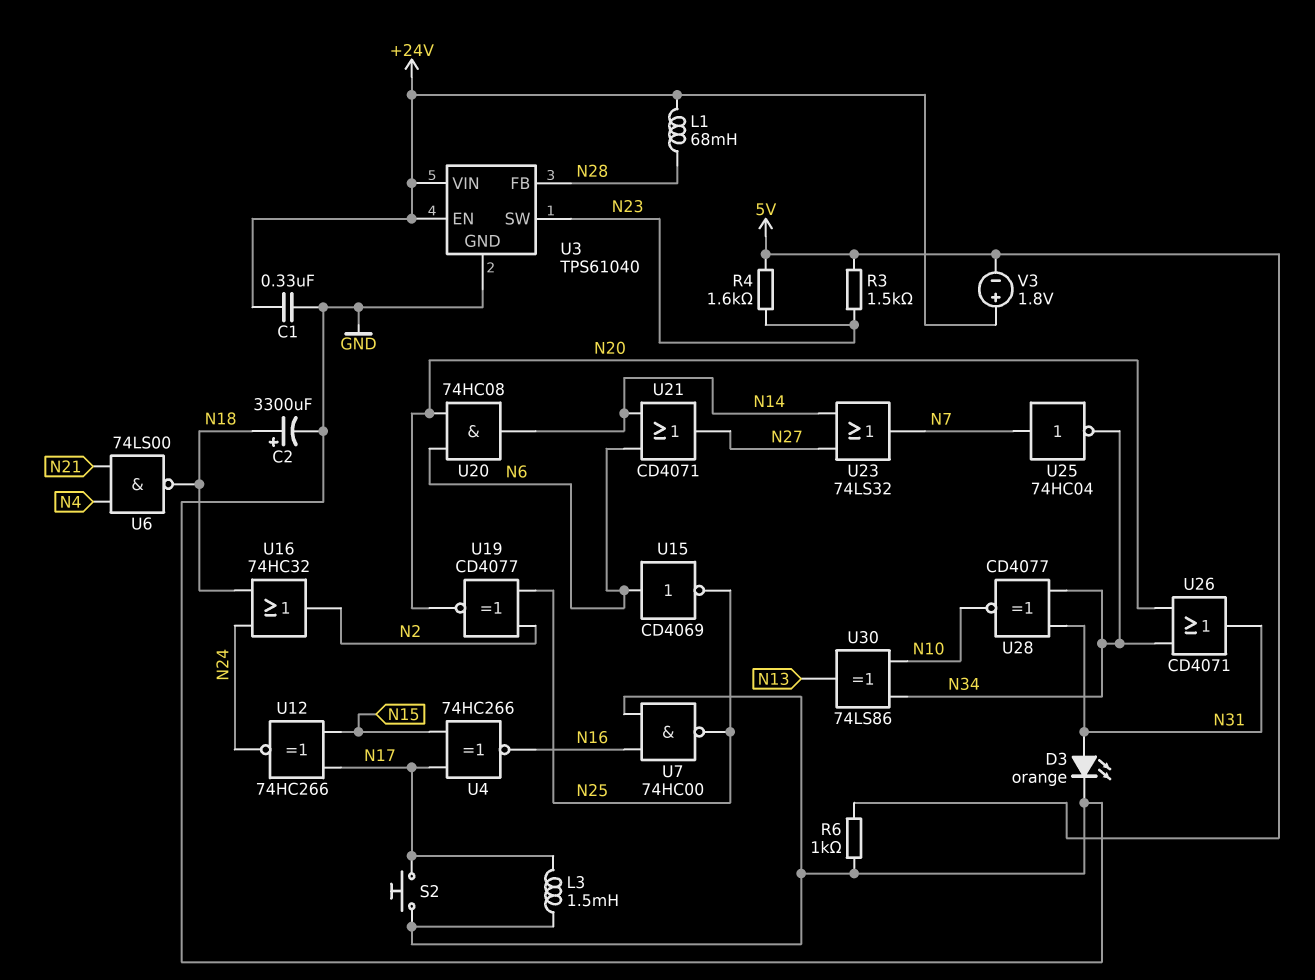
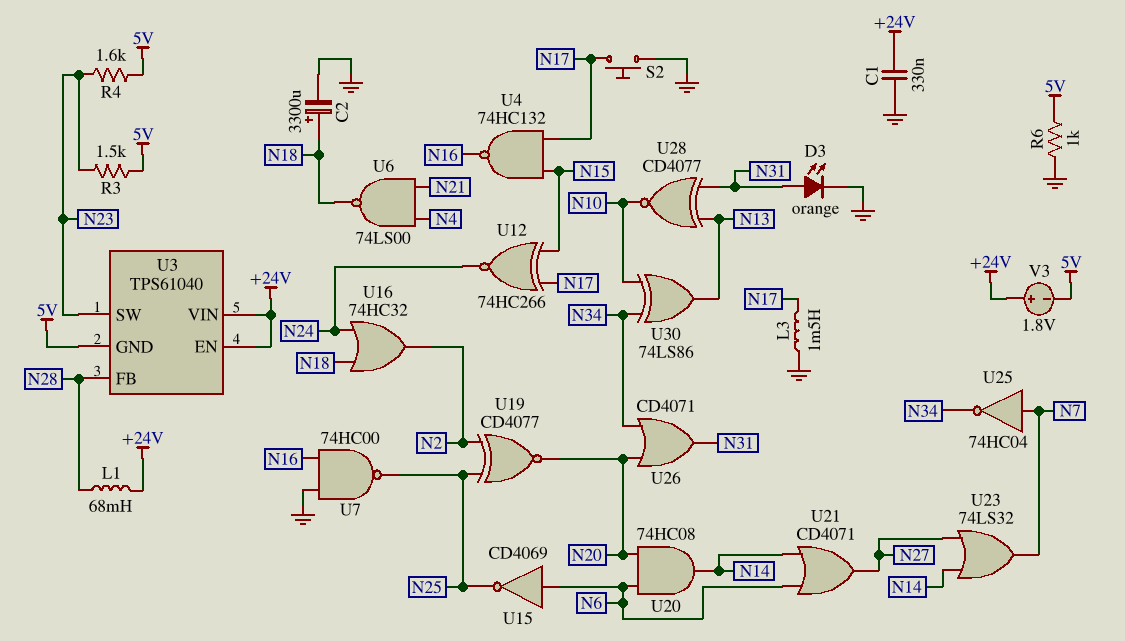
U3 pin GND: GND -> 5V
U4: XNOR 74HC266 (in N15, in N17, out N16) -> NAND 74HC132 (in N15, in N17, out N16)
U28: XNOR CD4077 (in N31, in N34, out N10) -> XNOR CD4077 (in N13, in N31, out N10)

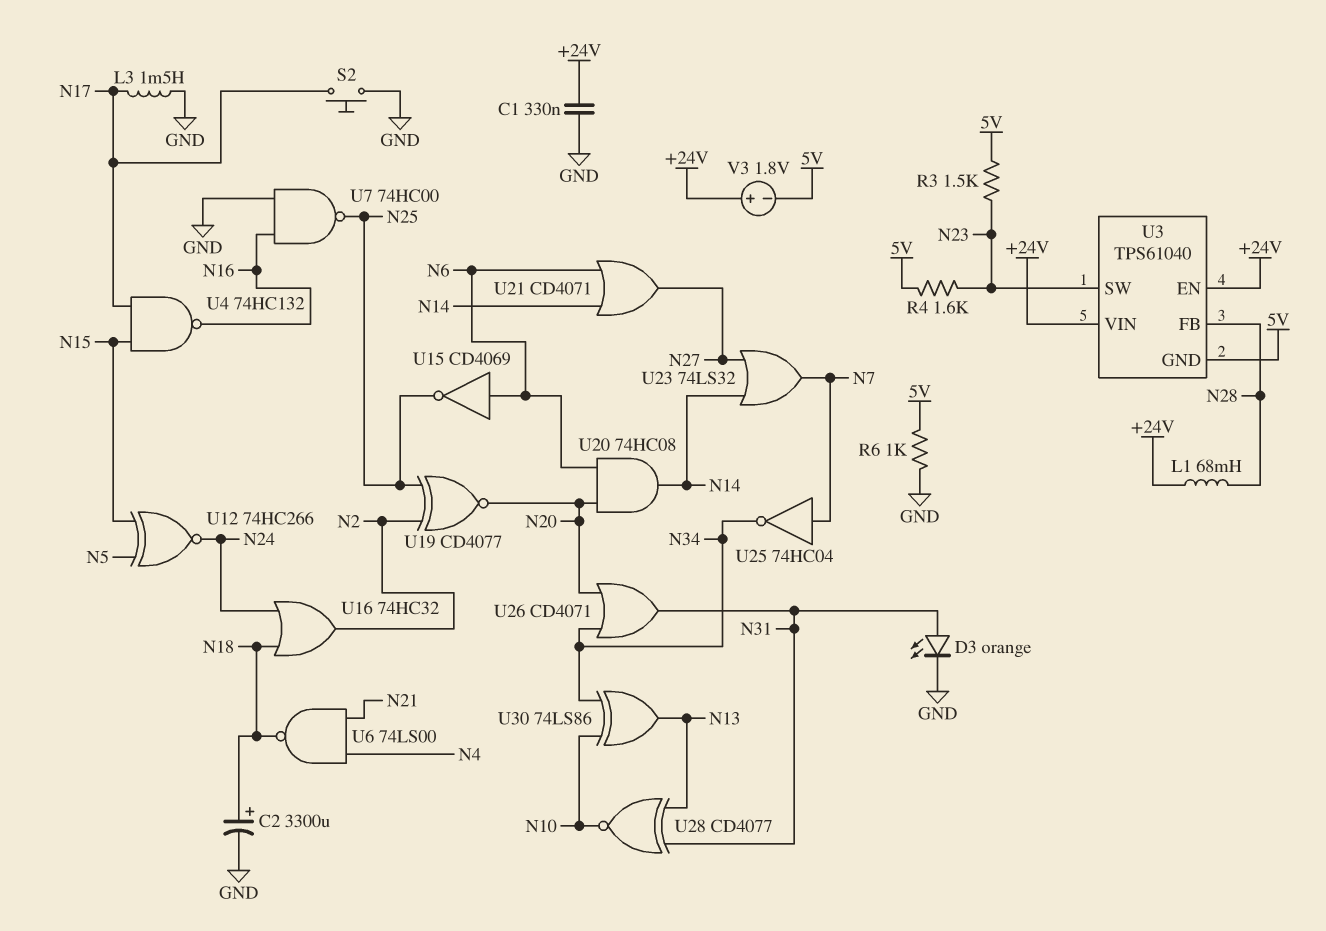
U12: XNOR 74HC266 (in N15, in N17, out N24) -> XNOR 74HC266 (in N5, in N15, out N24)

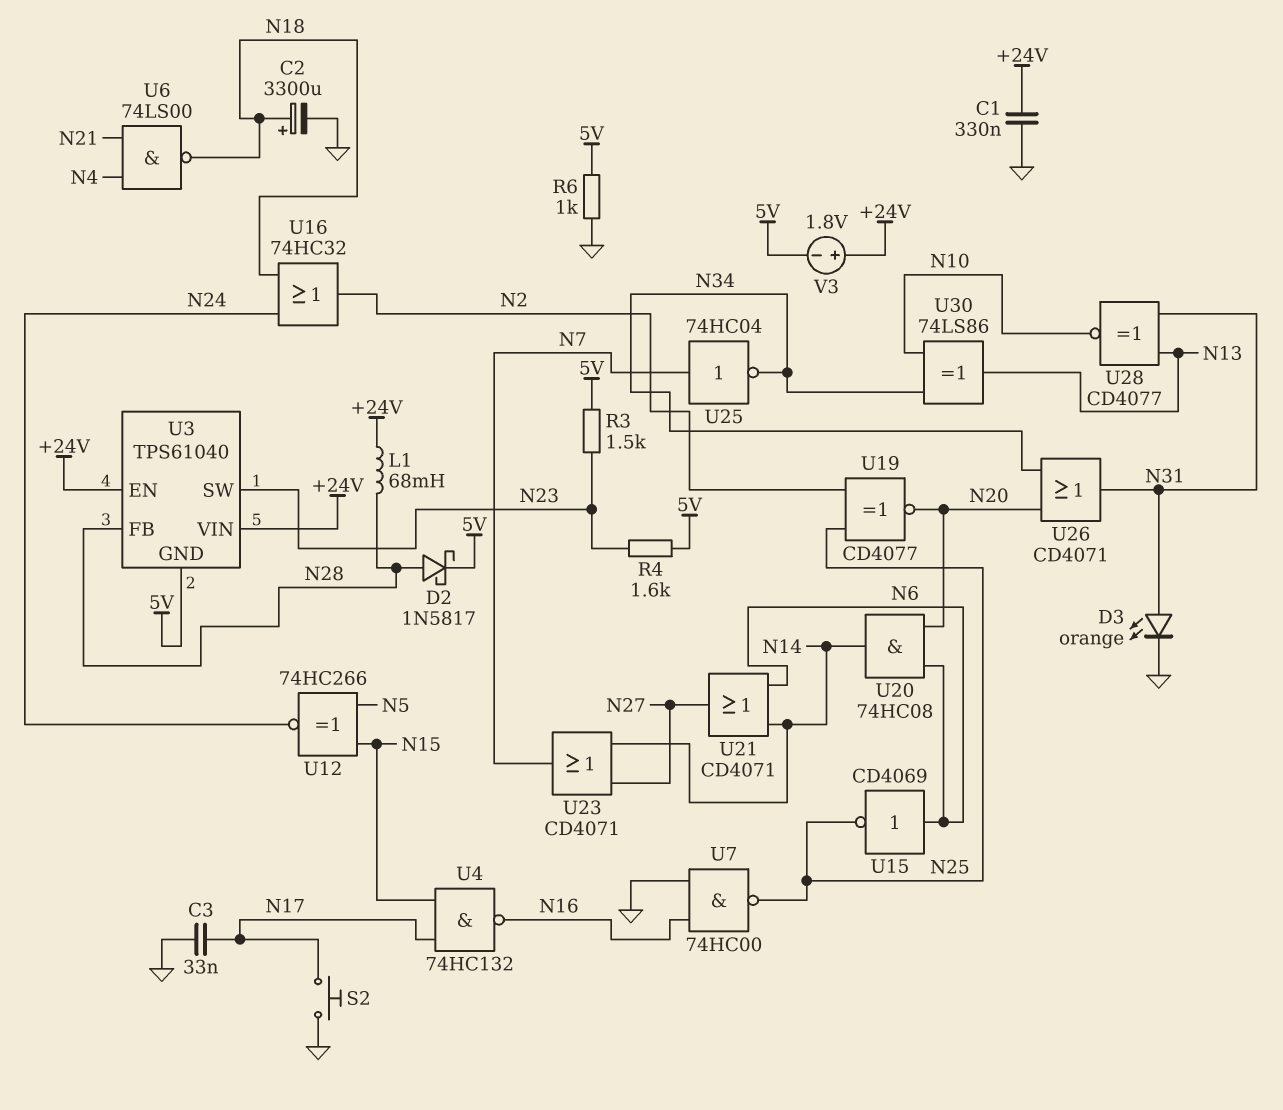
C3: none -> 33nF (GND, N17)
D2: none -> schottky 1N5817 (A N28, K 5V)
L3: 1.5mH (GND, N17) -> none
U23: OR 74LS32 (in N14, in N27, out N7) -> OR CD4071 (in N14, in N27, out N7)

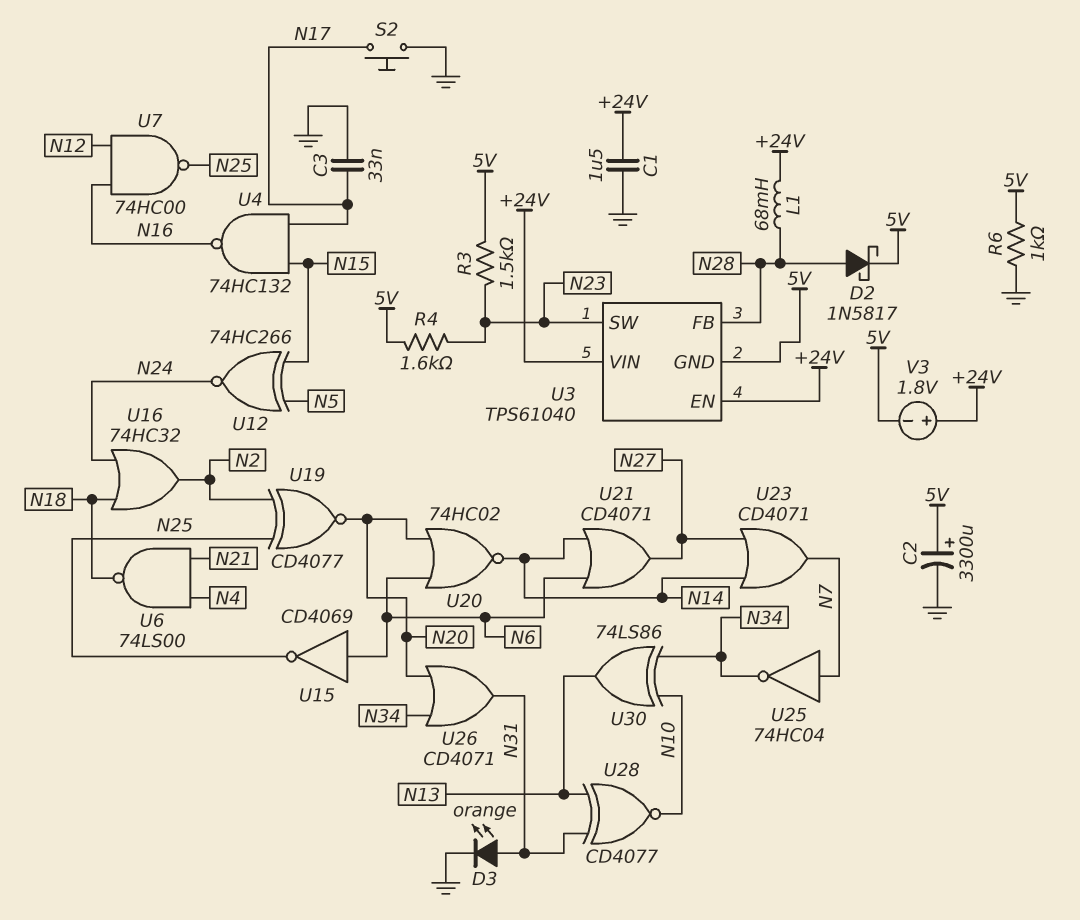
C1: 330nF (+24V, GND) -> 1.5uF (+24V, GND)
C2: 3300uF (plus N18, minus GND) -> 3300uF (plus 5V, minus GND)
U7: NAND 74HC00 (in GND, in N16, out N25) -> NAND 74HC00 (in N12, in N16, out N25)
U20: AND 74HC08 (in N6, in N20, out N14) -> NOR 74HC02 (in N6, in N20, out N14)

